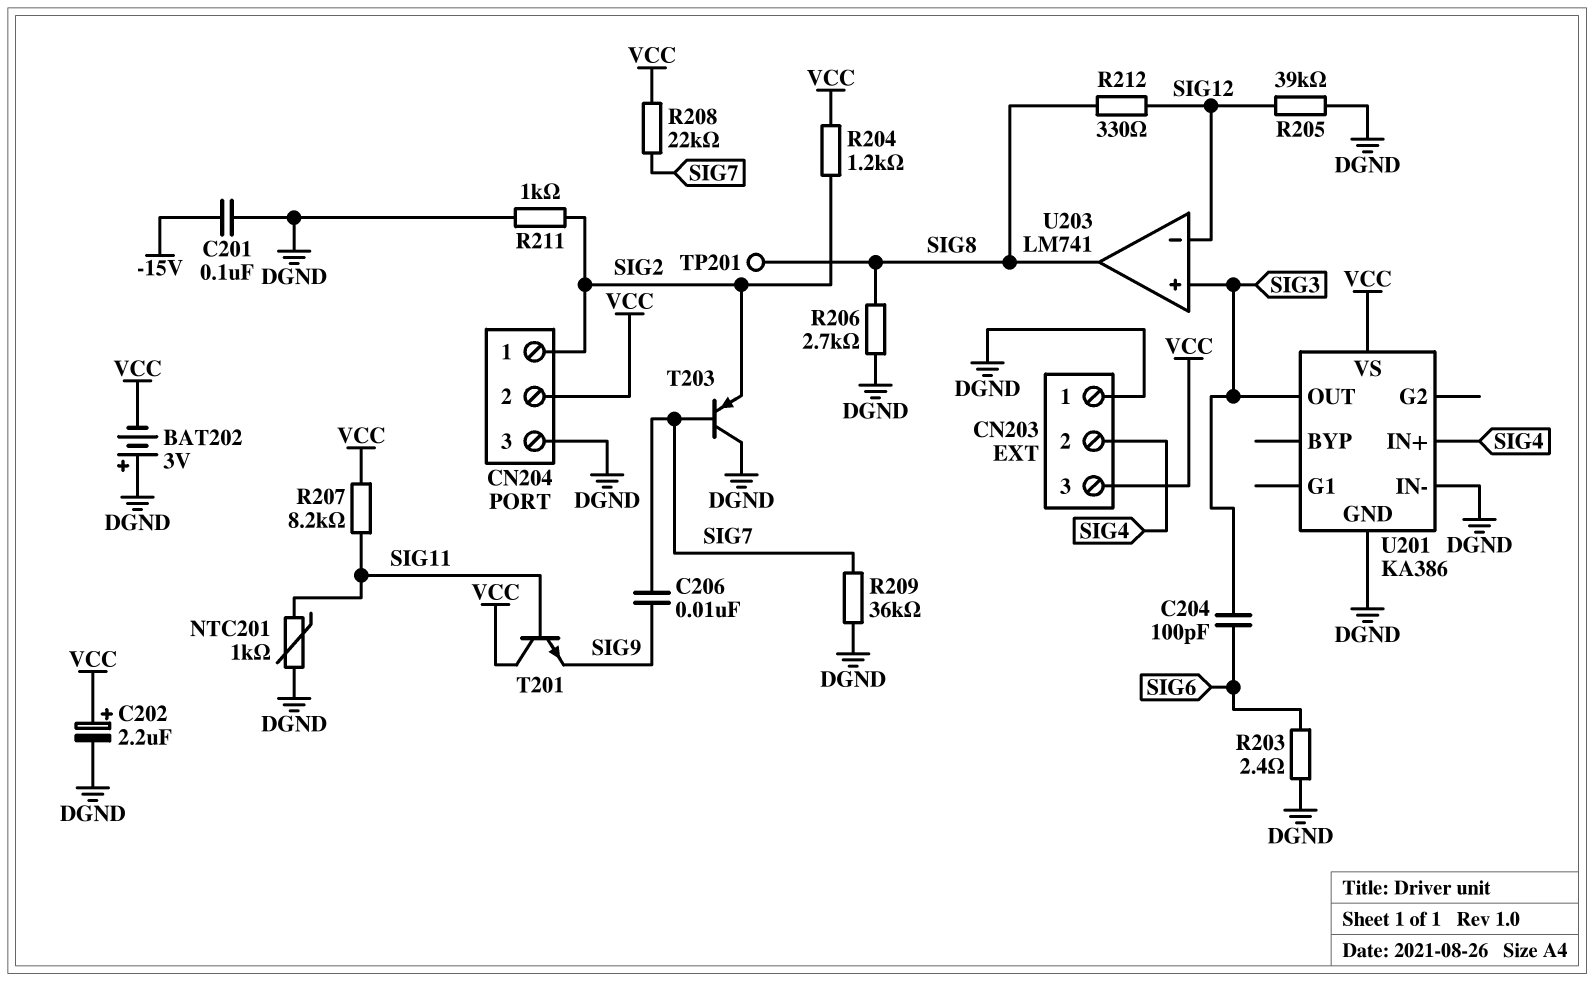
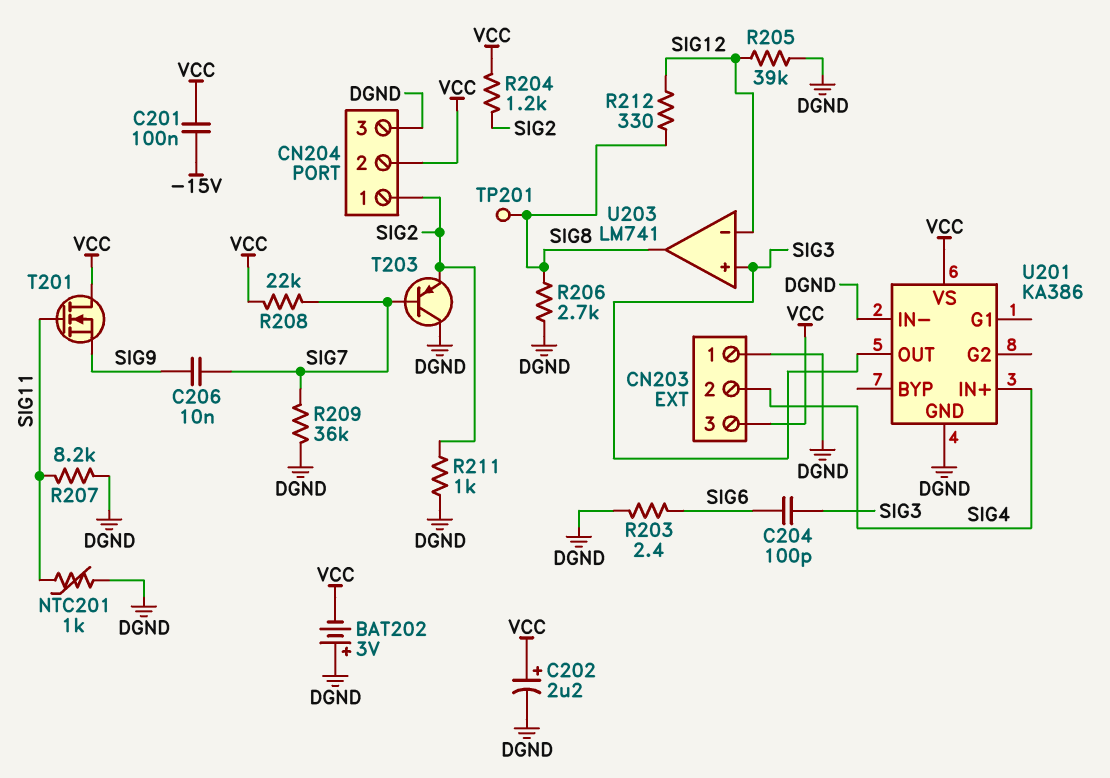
C201: 100nF (-15V, DGND) -> 100nF (-15V, VCC)
R207: 8.2k (SIG11, VCC) -> 8.2k (DGND, SIG11)
T201: NPN (B SIG11, C VCC, E SIG9) -> NMOS (G SIG11, D VCC, S SIG9)

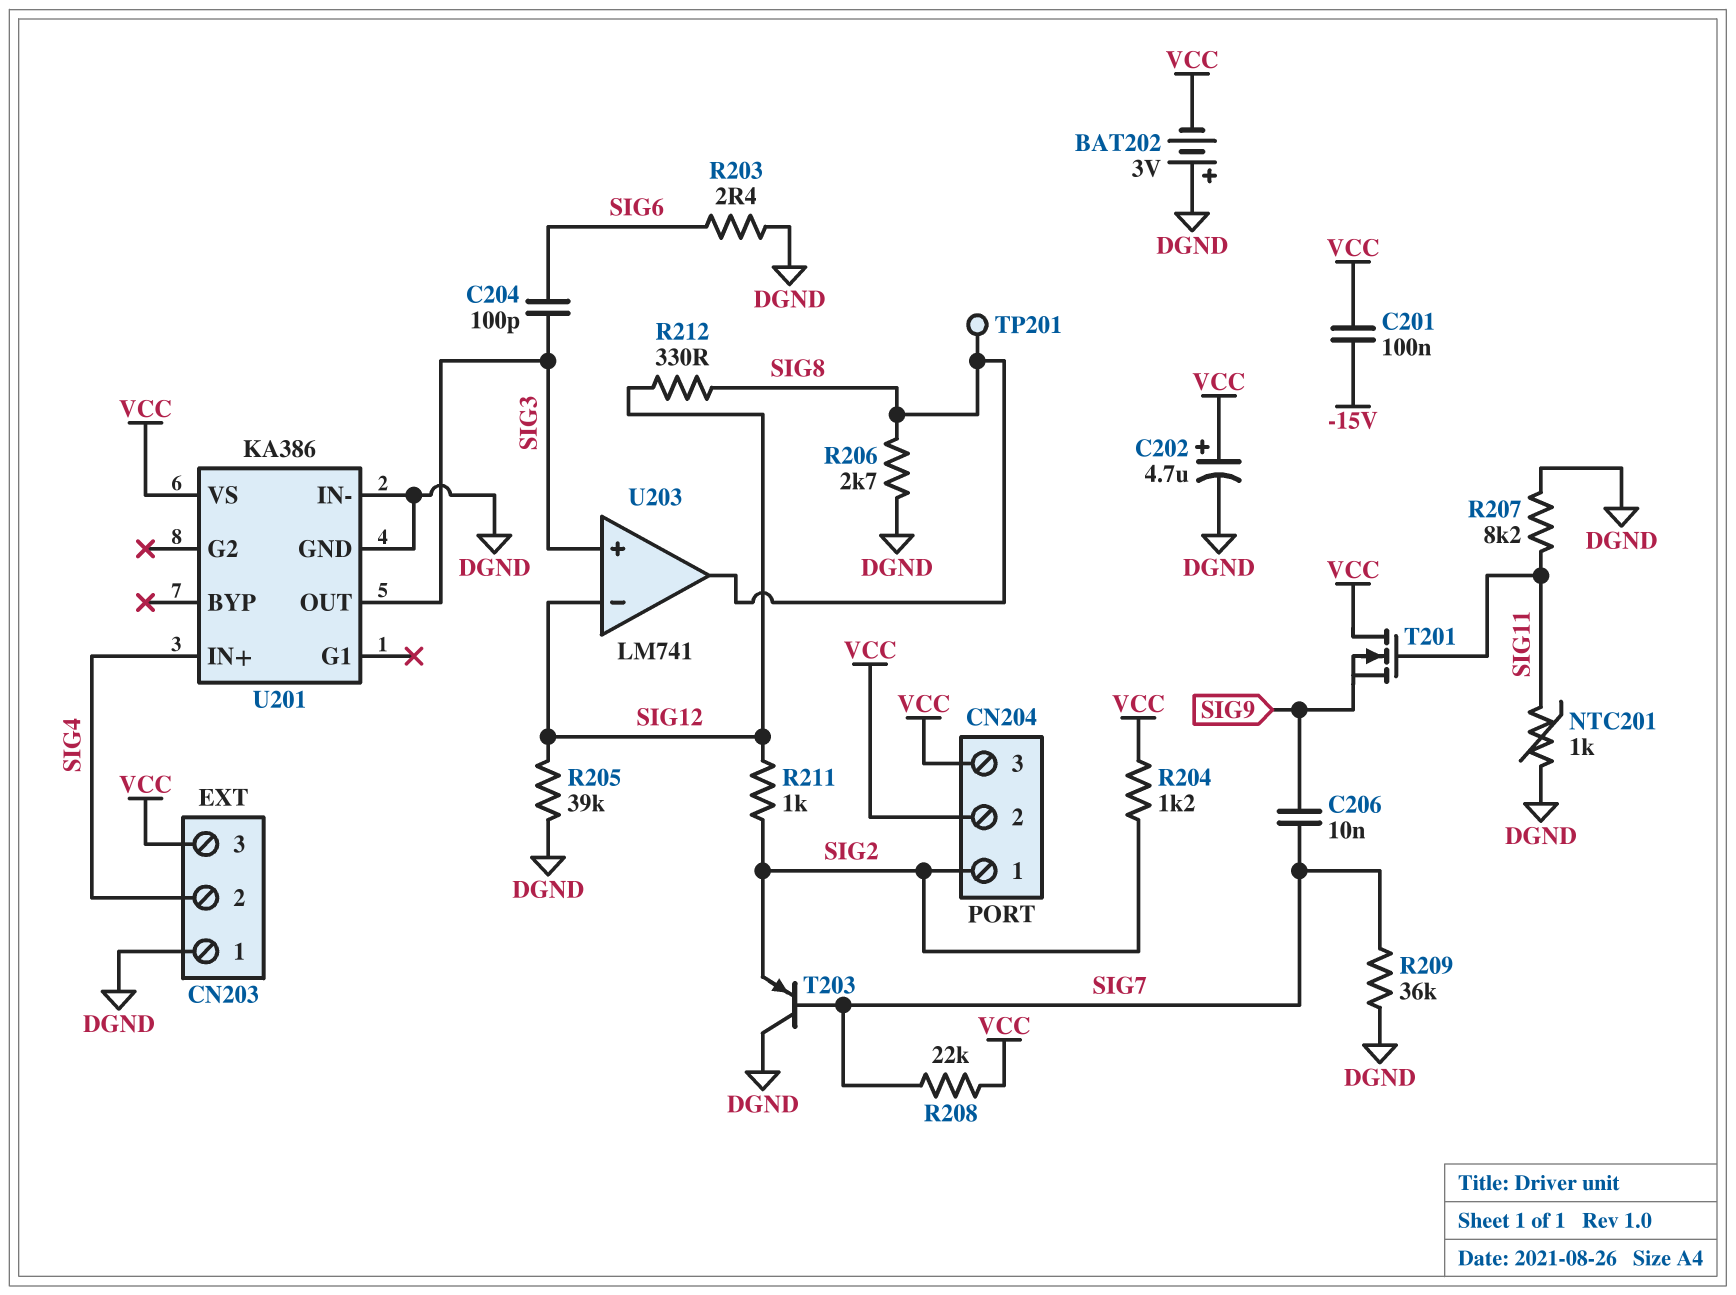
C202: 2.2uF (plus VCC, minus DGND) -> 4.7uF (plus VCC, minus DGND)
CN204 pin 3: DGND -> VCC
R211: 1k (DGND, SIG2) -> 1k (SIG2, SIG12)

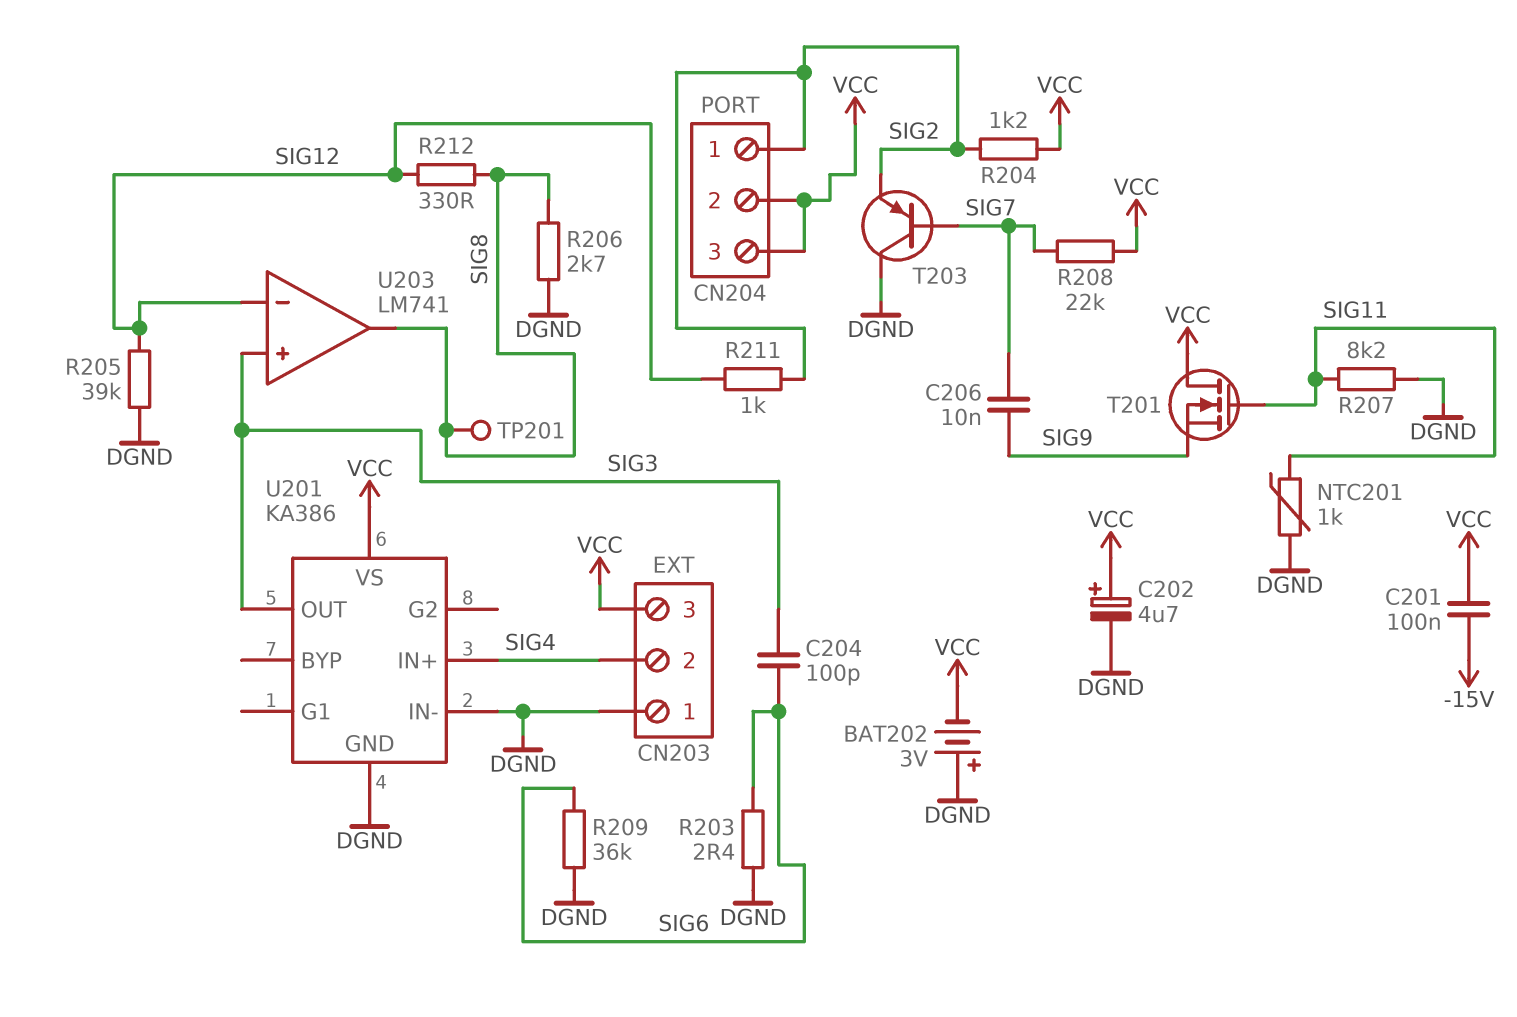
R209: 36k (DGND, SIG7) -> 36k (DGND, SIG6)

